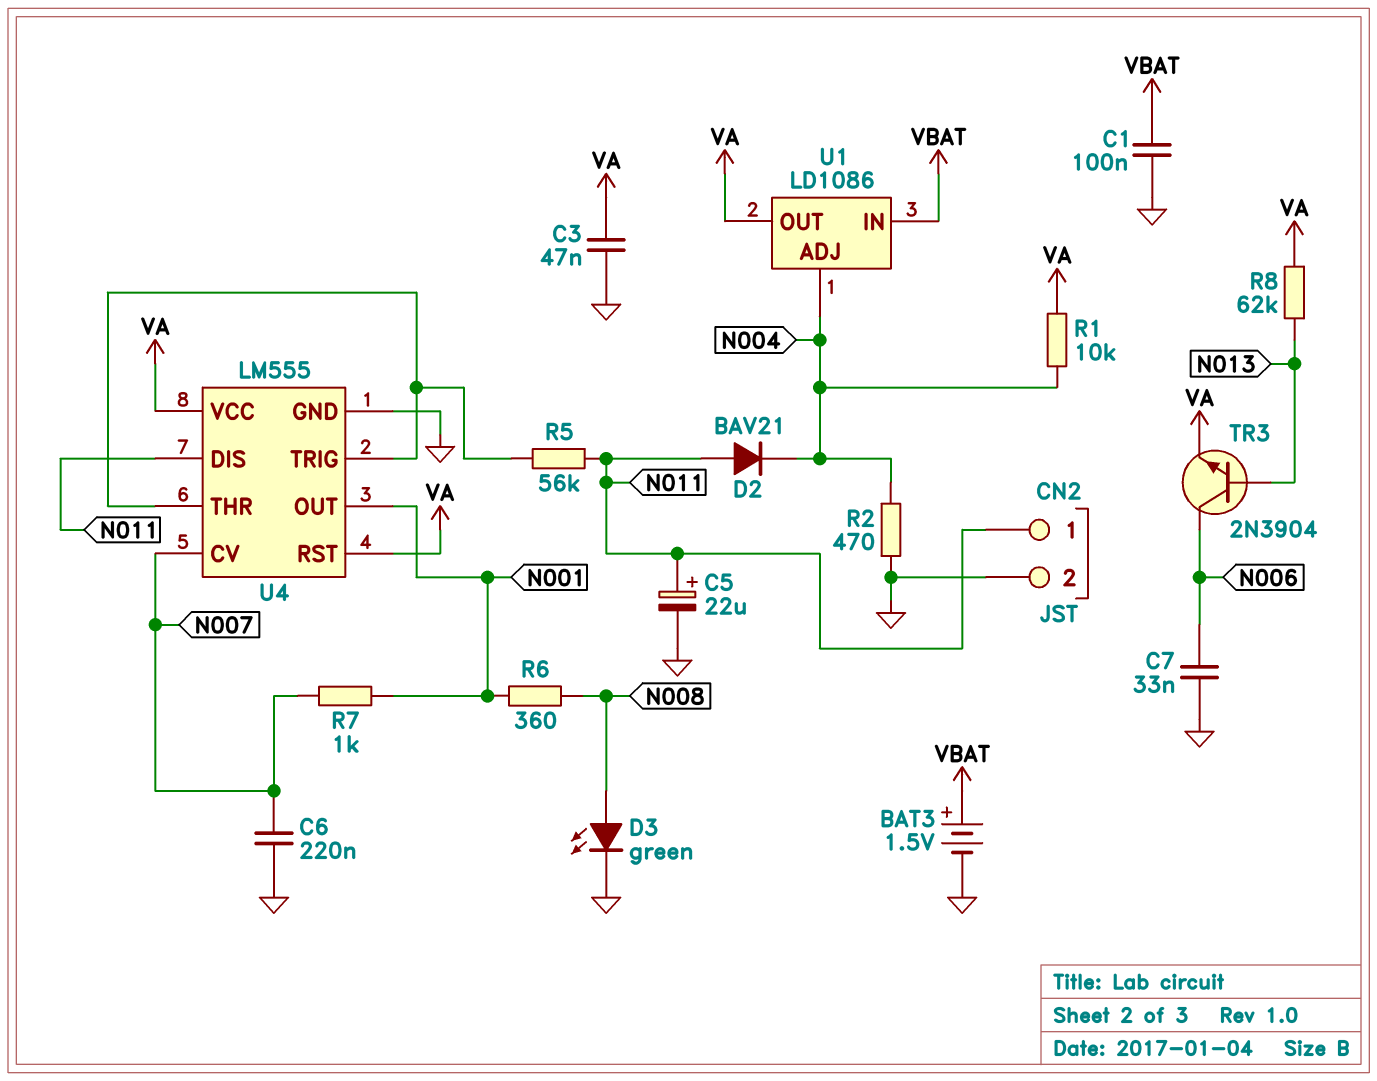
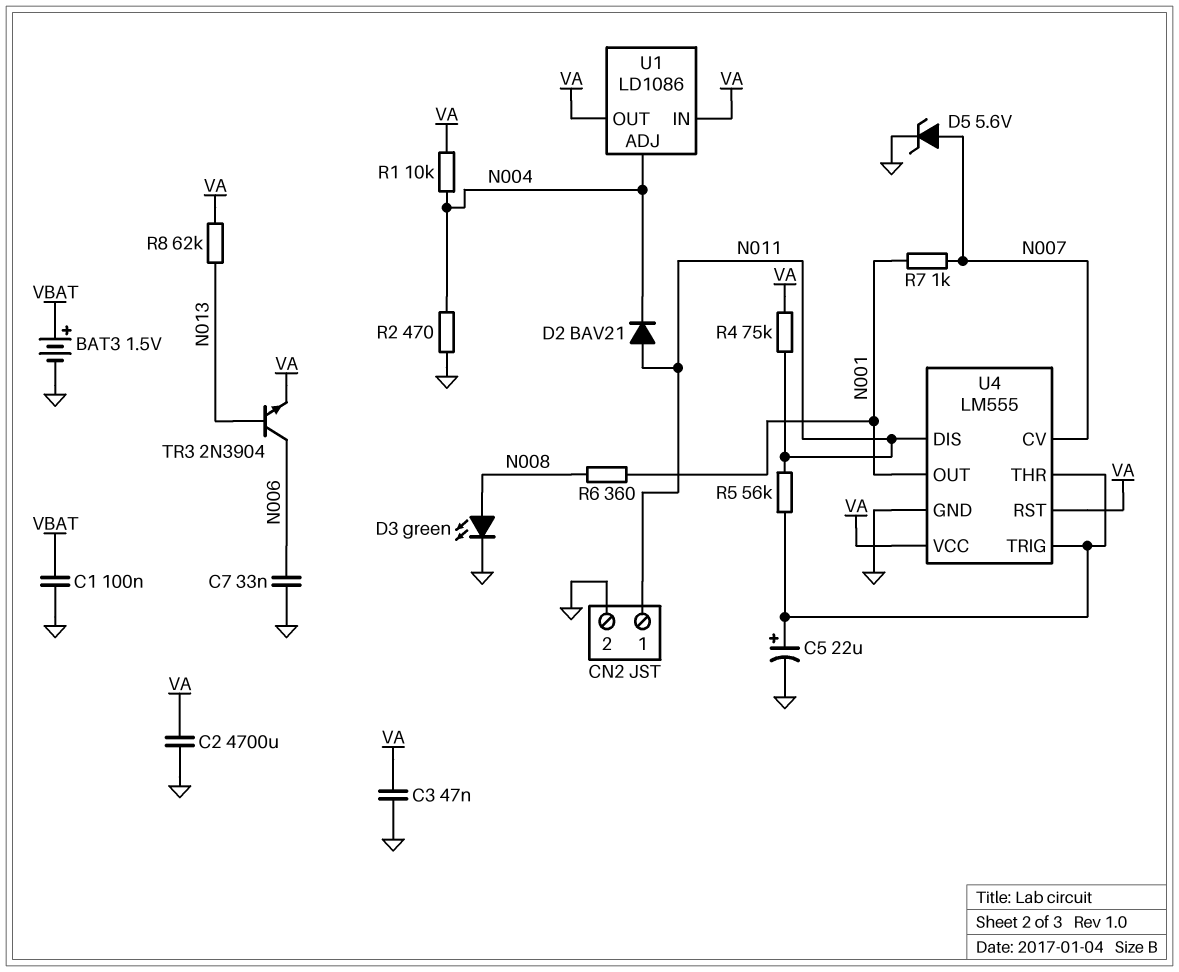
C2: none -> 4700uF (GND, VA)
C5: 22uF (plus N011, minus GND) -> 22uF (plus U4/THR, minus GND)
C6: 220nF (GND, N007) -> none
D5: none -> zener 5.6V (A N007, K GND)
R4: none -> 75k (N011, VA)
U1 pin IN: VBAT -> VA

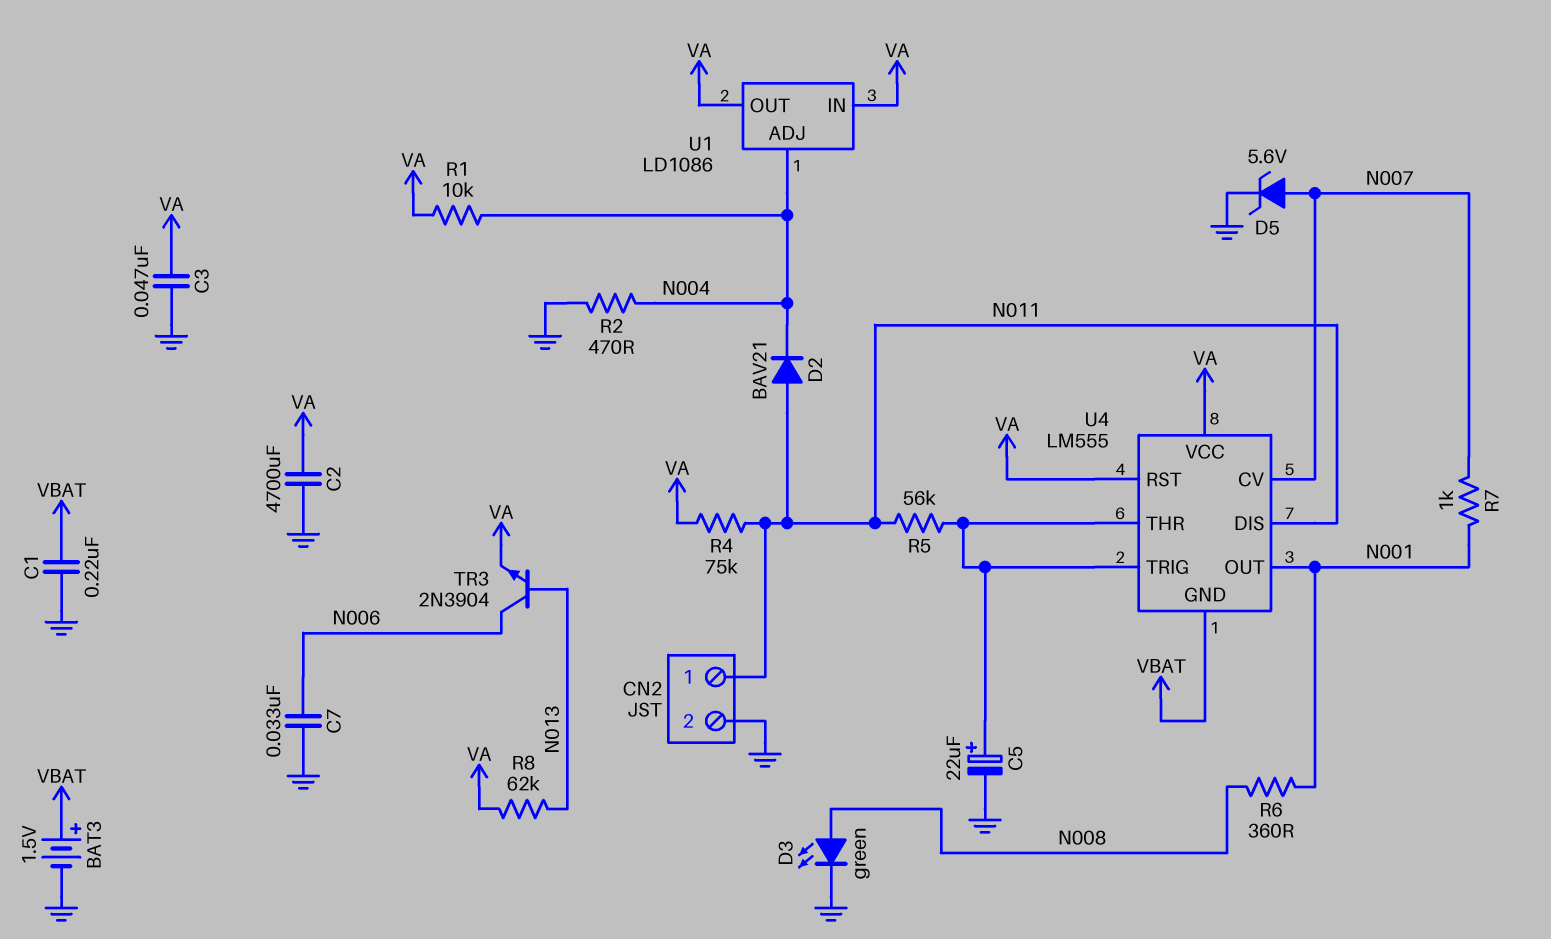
C1: 100nF (GND, VBAT) -> 220nF (GND, VBAT)
U4 pin GND: GND -> VBAT

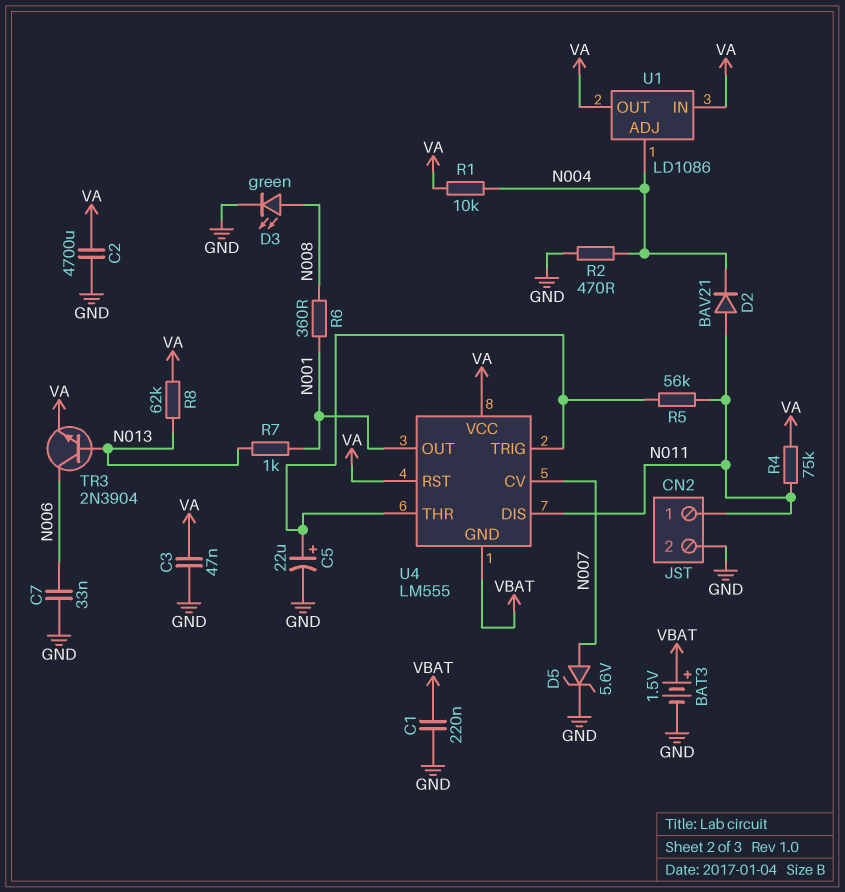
R7: 1k (N001, N007) -> 1k (N001, N013)

